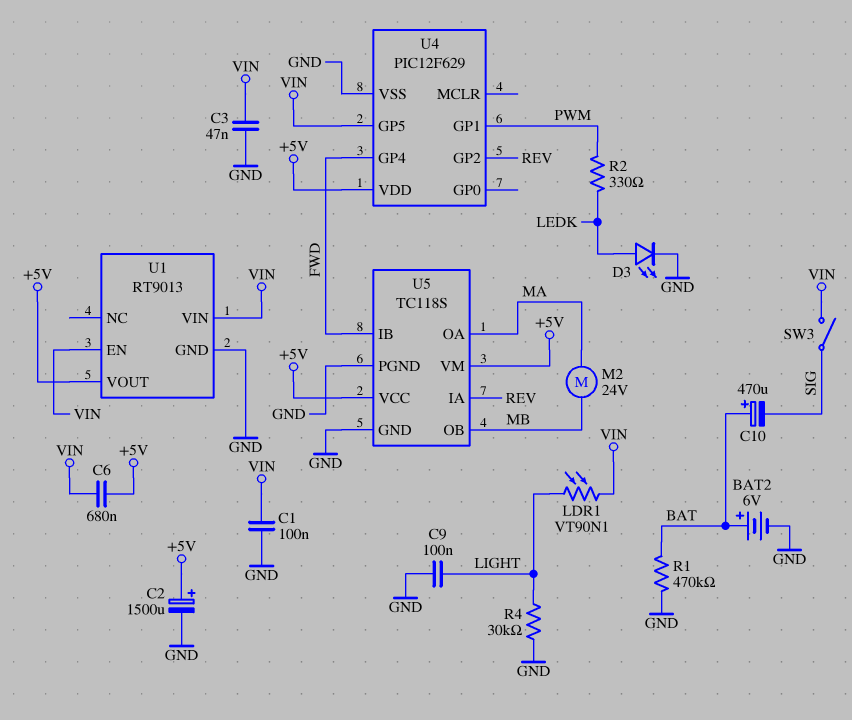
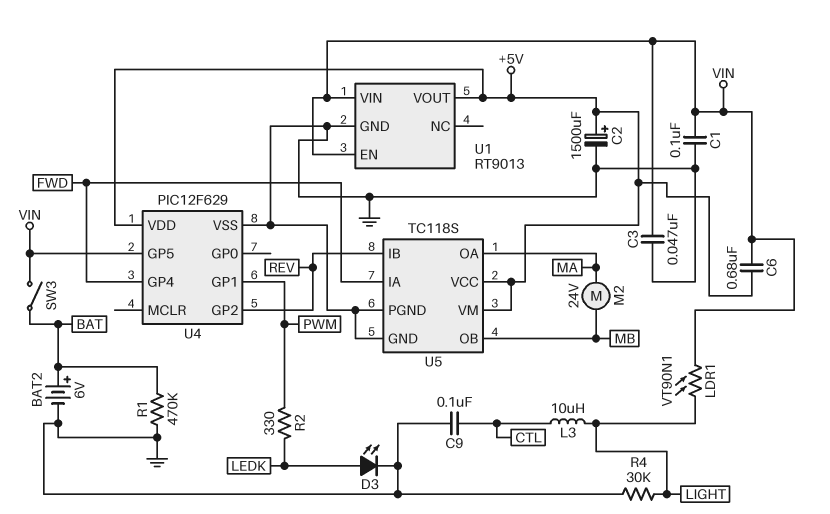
C9: 100nF (GND, LIGHT) -> 100nF (CTL, GND)
C10: 470uF (plus BAT, minus SIG) -> none
L3: none -> 10uH (CTL, LIGHT)
SW3: switch (SIG, VIN) -> switch (BAT, VIN)
U5 pin IA: REV -> FWD
U5 pin IB: FWD -> REV

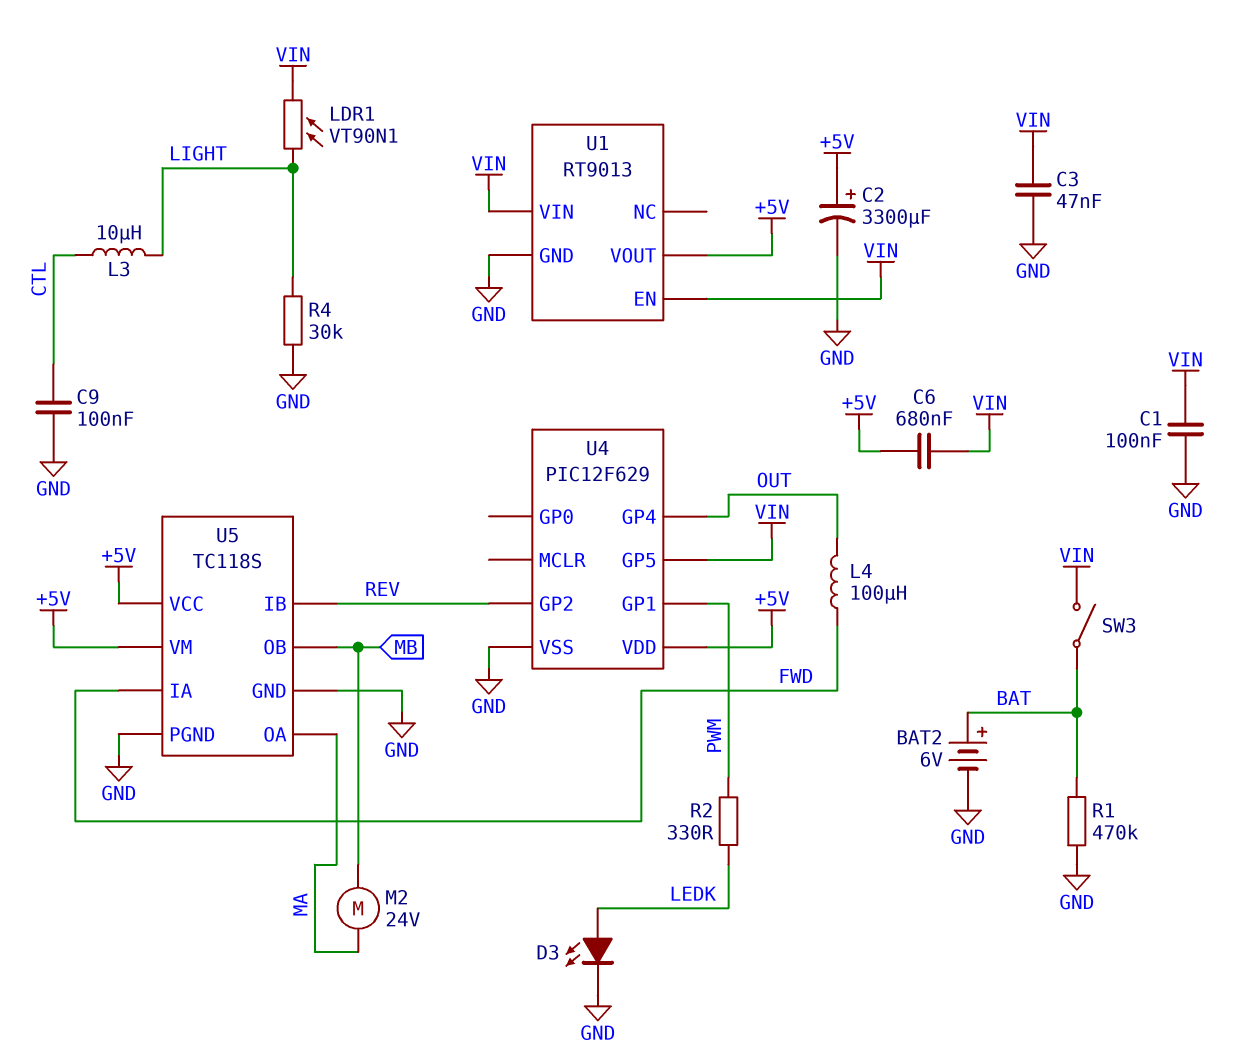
C2: 1500uF (plus +5V, minus GND) -> 3300uF (plus +5V, minus GND)
L4: none -> 100uH (FWD, OUT)
U4 pin GP4: FWD -> OUT

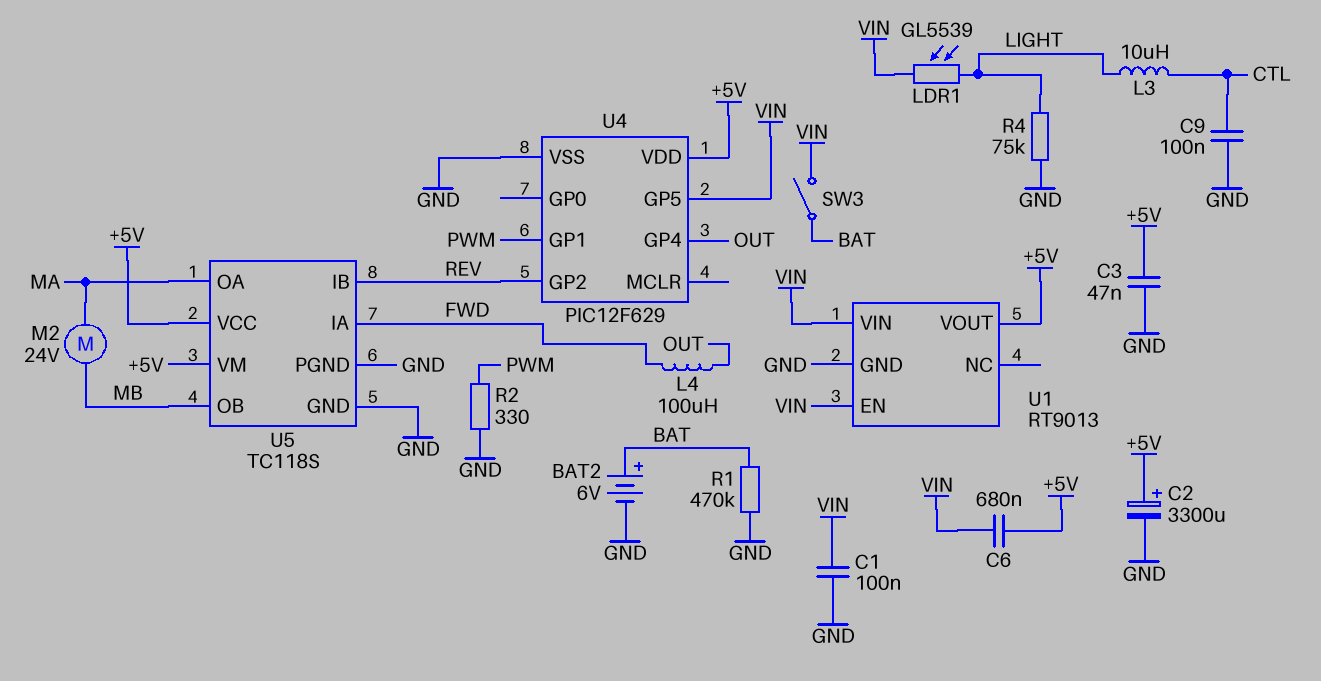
C3: 47nF (GND, VIN) -> 47nF (+5V, GND)
D3: LED (A LEDK, K GND) -> none
LDR1: VT90N1 (LIGHT, VIN) -> GL5539 (LIGHT, VIN)
R2: 330 (LEDK, PWM) -> 330 (GND, PWM)
R4: 30k (GND, LIGHT) -> 75k (GND, LIGHT)

